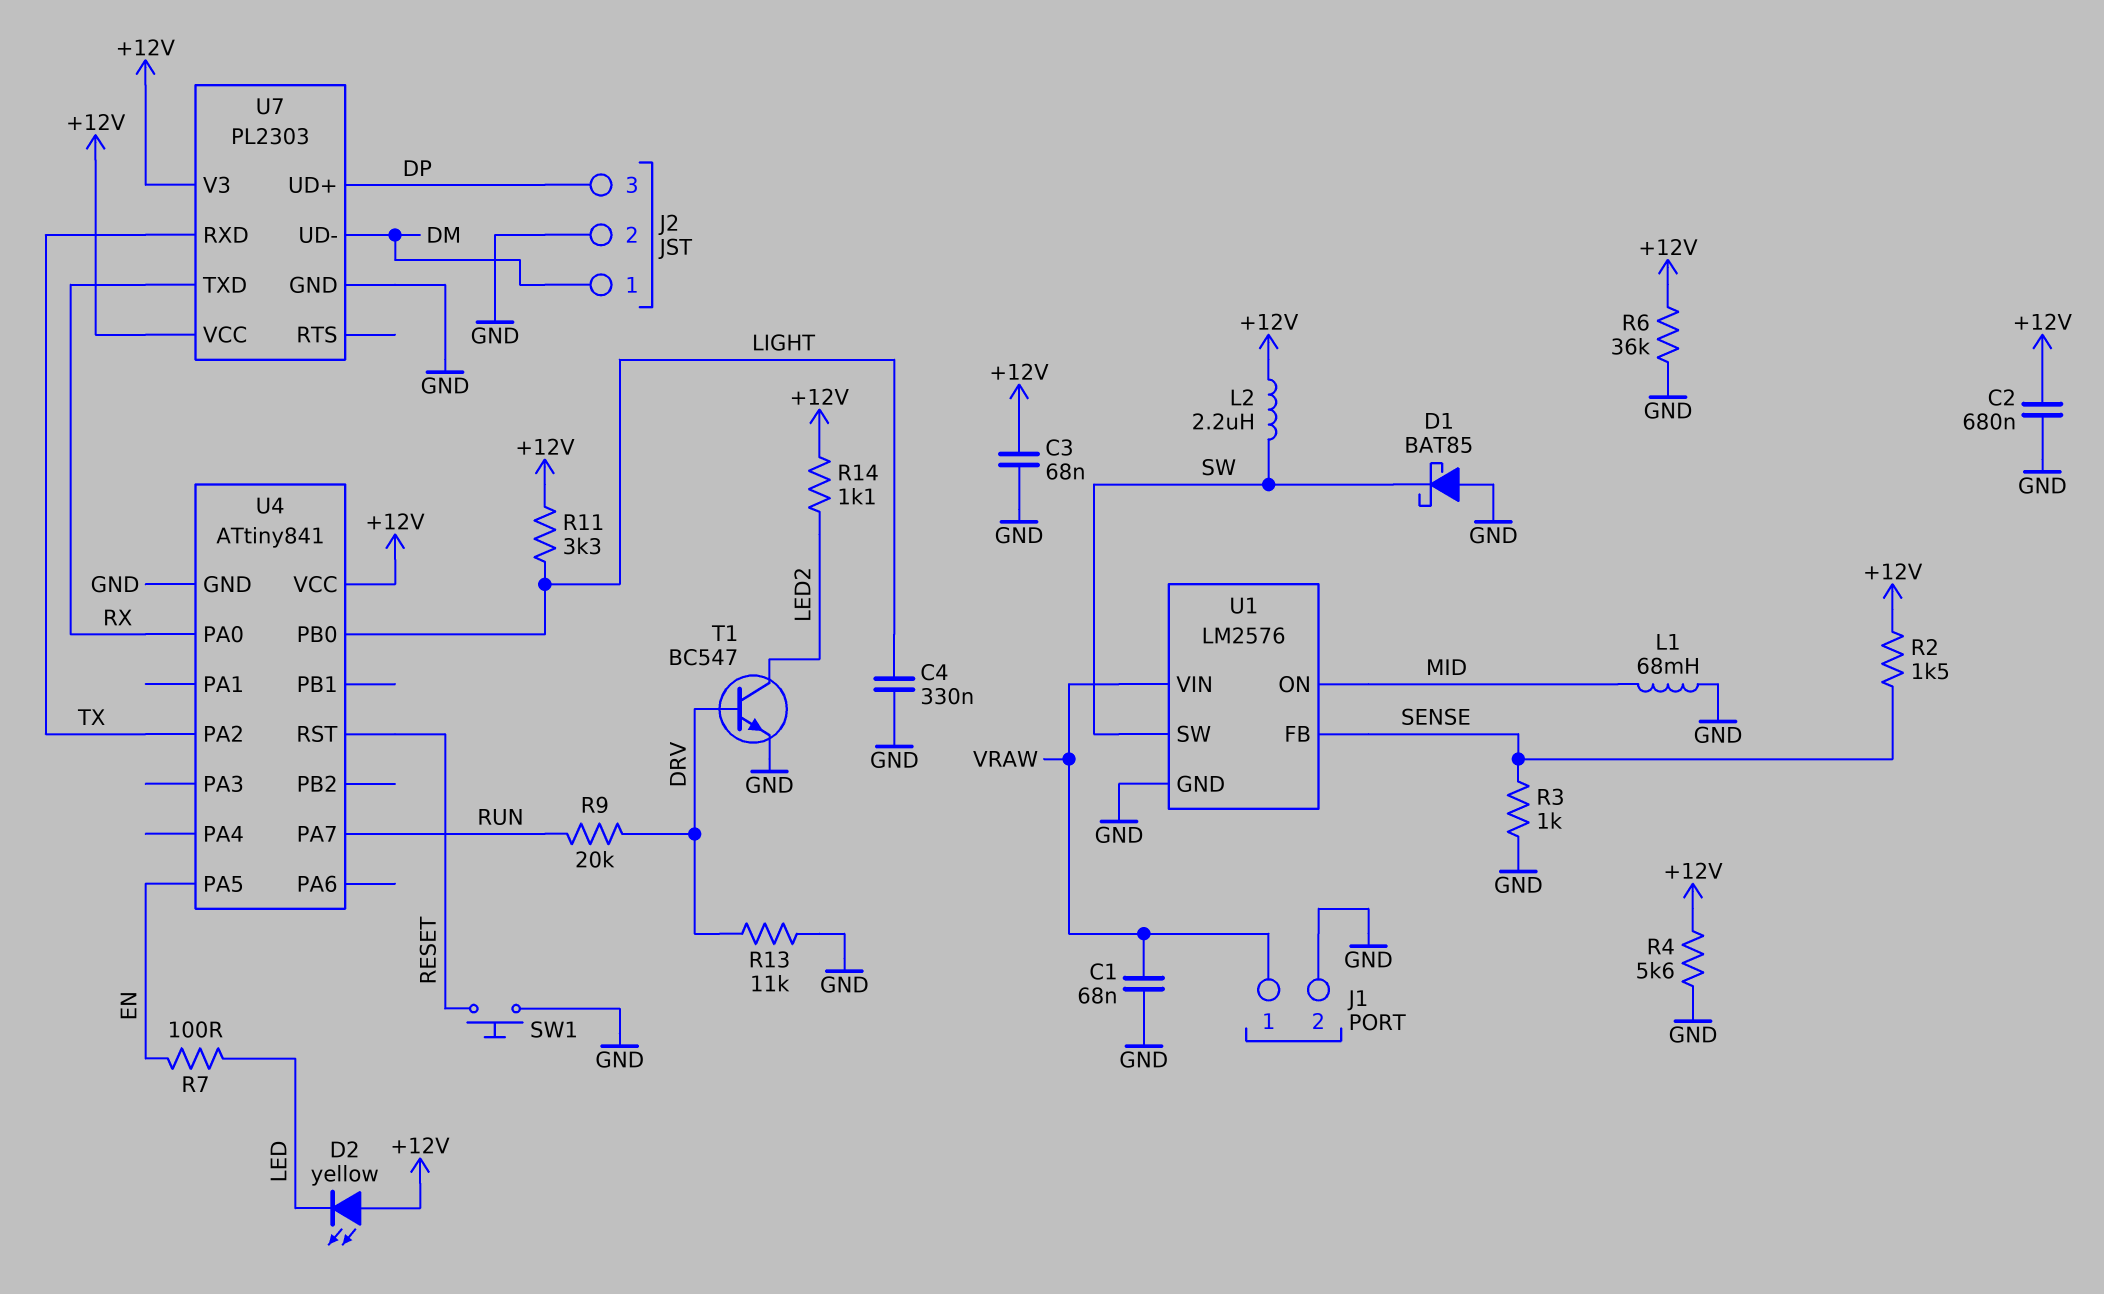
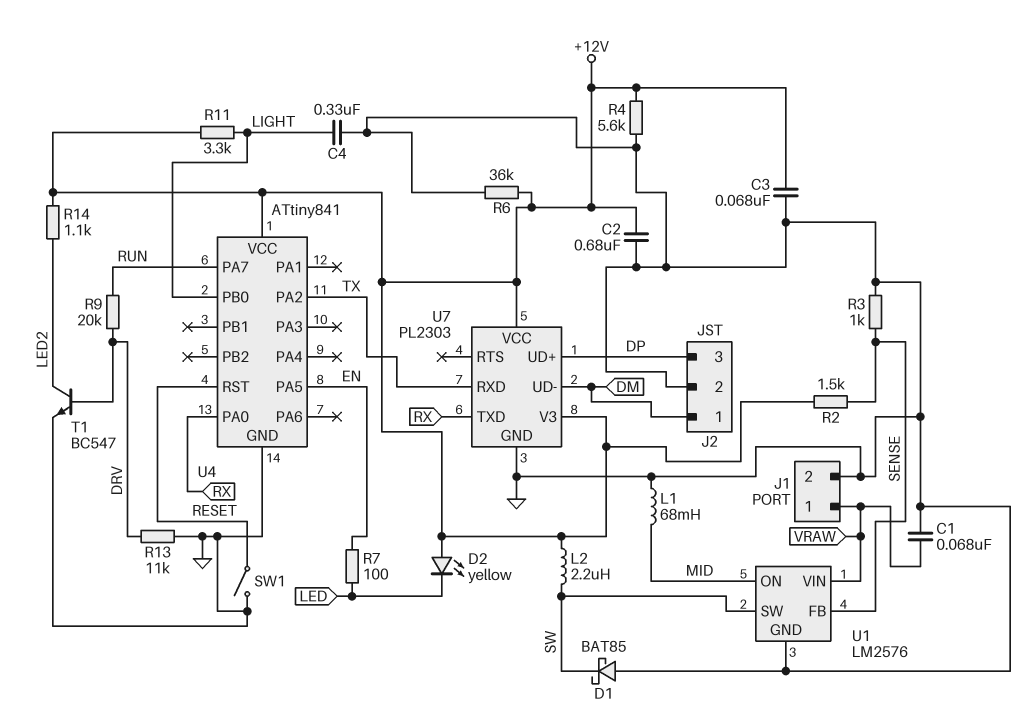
SW1: button (GND, RESET) -> switch (GND, RESET)

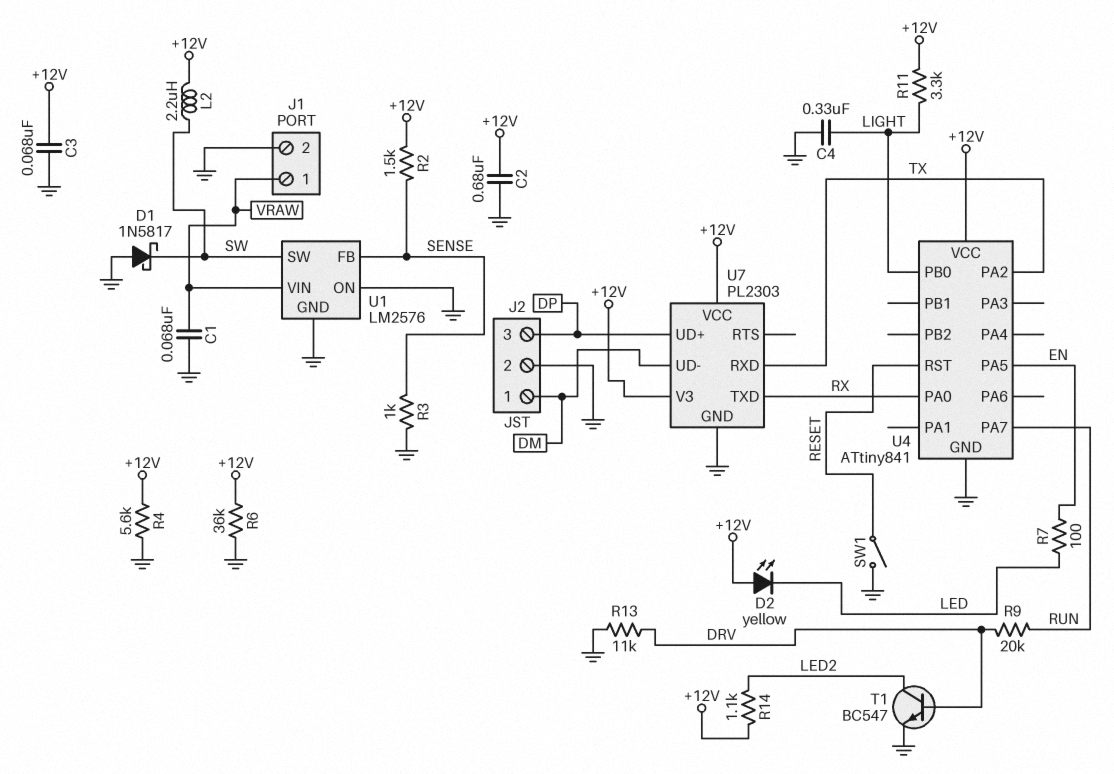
D1: schottky BAT85 (A GND, K SW) -> schottky 1N5817 (A GND, K SW)
L1: 68mH (GND, MID) -> none
U1 pin ON: MID -> GND

